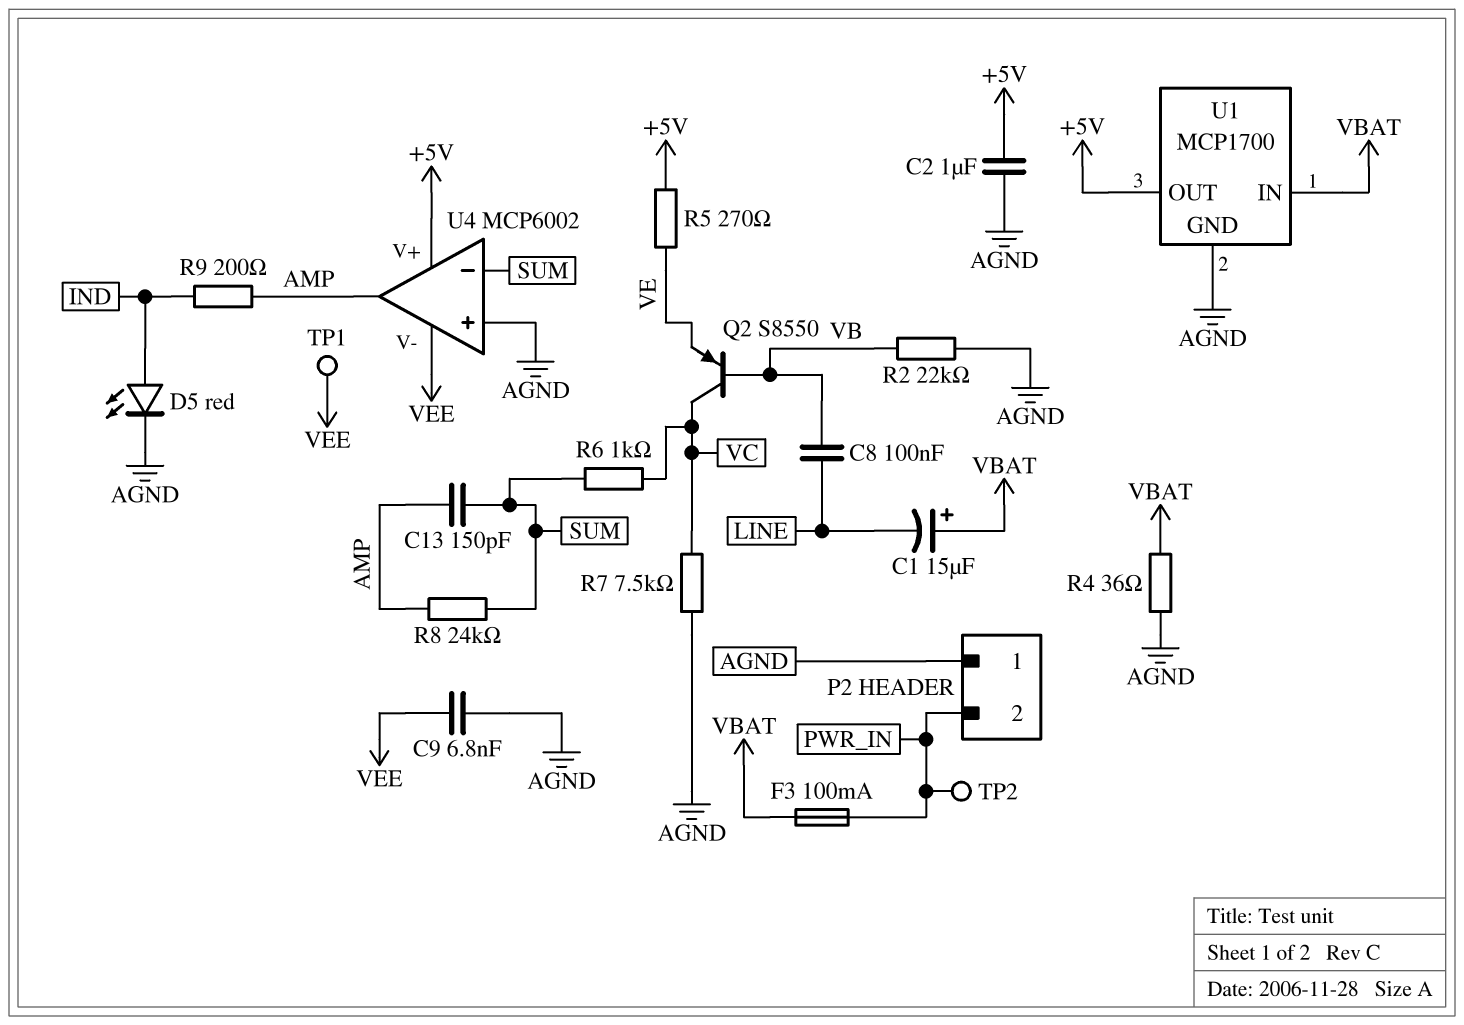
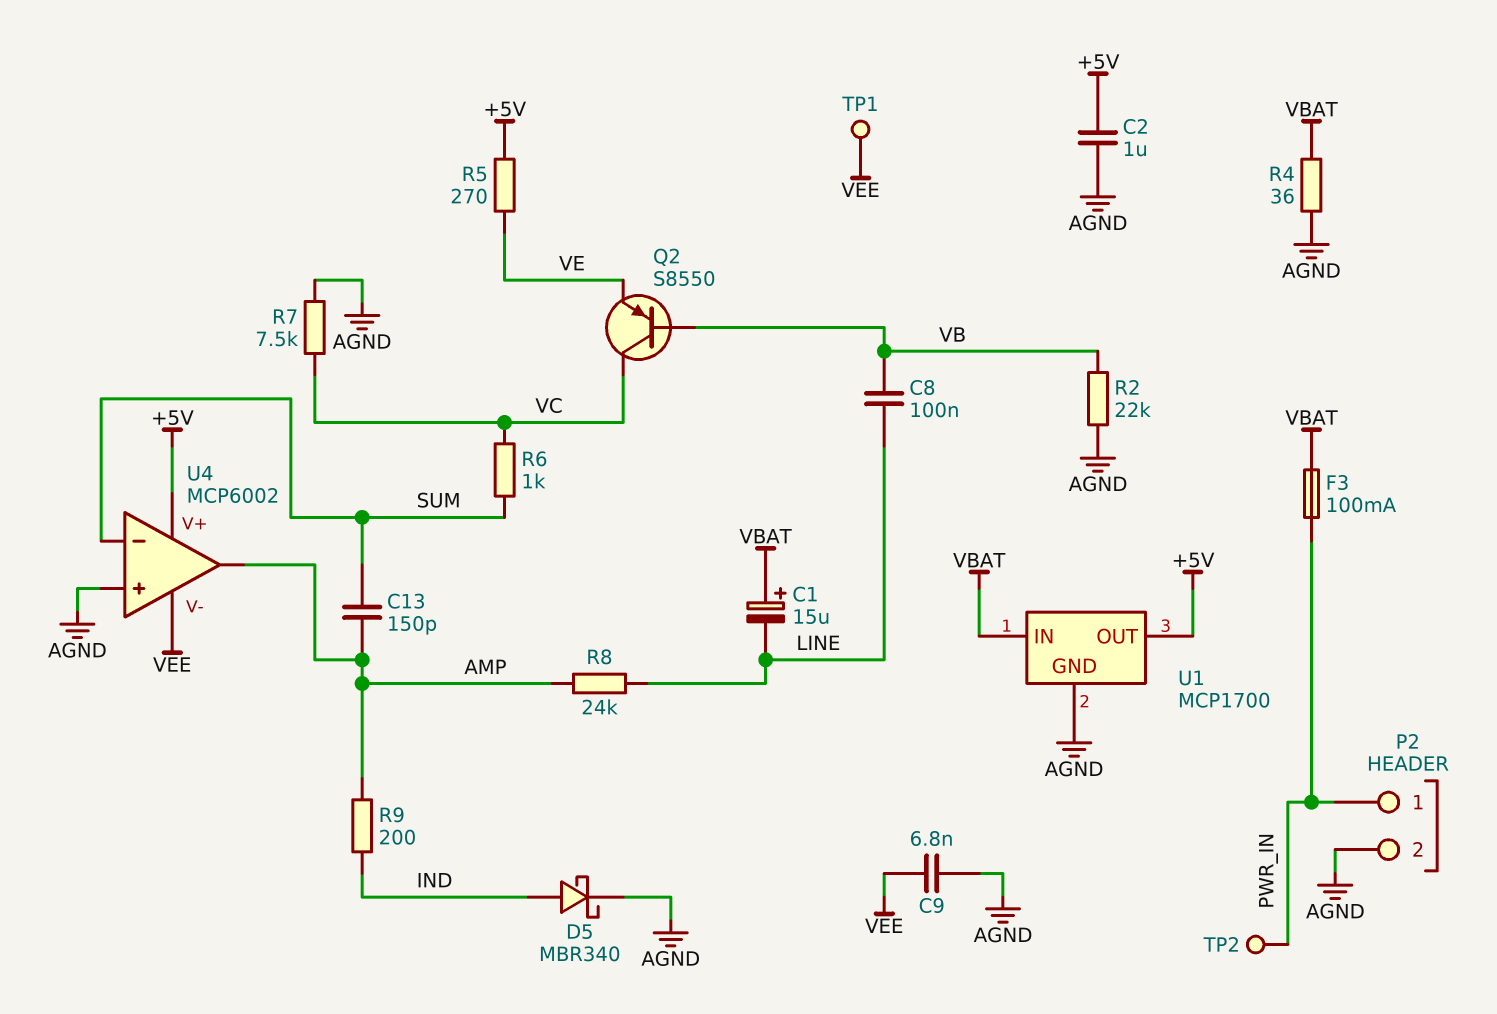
D5: LED red (A IND, K AGND) -> schottky MBR340 (A IND, K AGND)
P2 pin 1: AGND -> PWR_IN
P2 pin 2: PWR_IN -> AGND
R8: 24k (AMP, SUM) -> 24k (AMP, LINE)

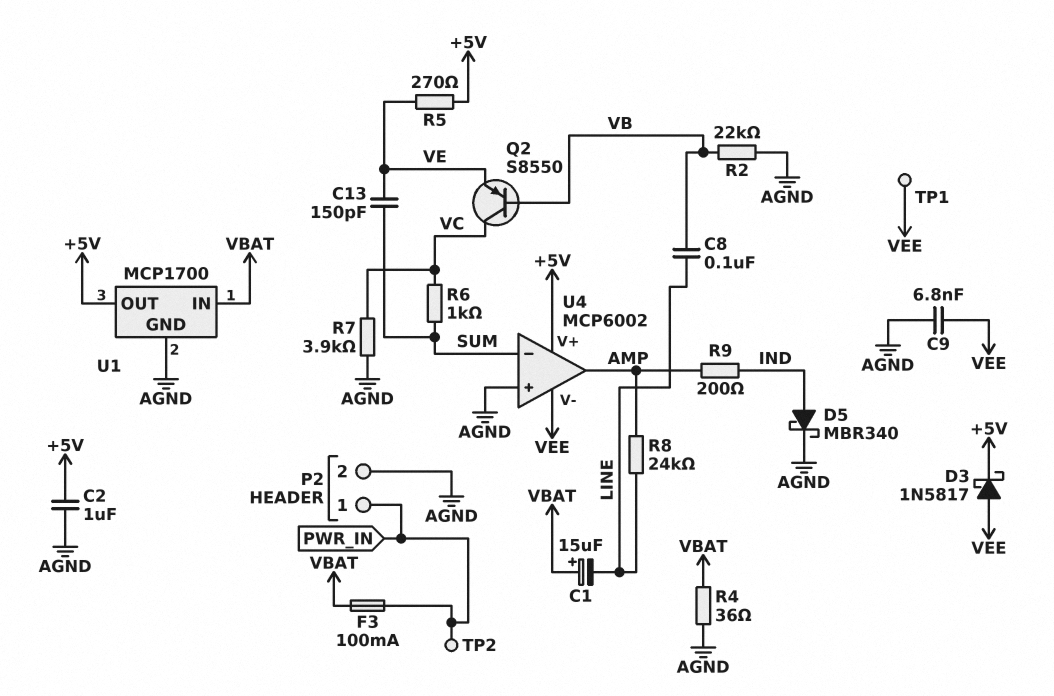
C13: 150pF (AMP, SUM) -> 150pF (SUM, VE)
D3: none -> schottky 1N5817 (A VEE, K +5V)
R7: 7.5k (AGND, VC) -> 3.9k (AGND, VC)

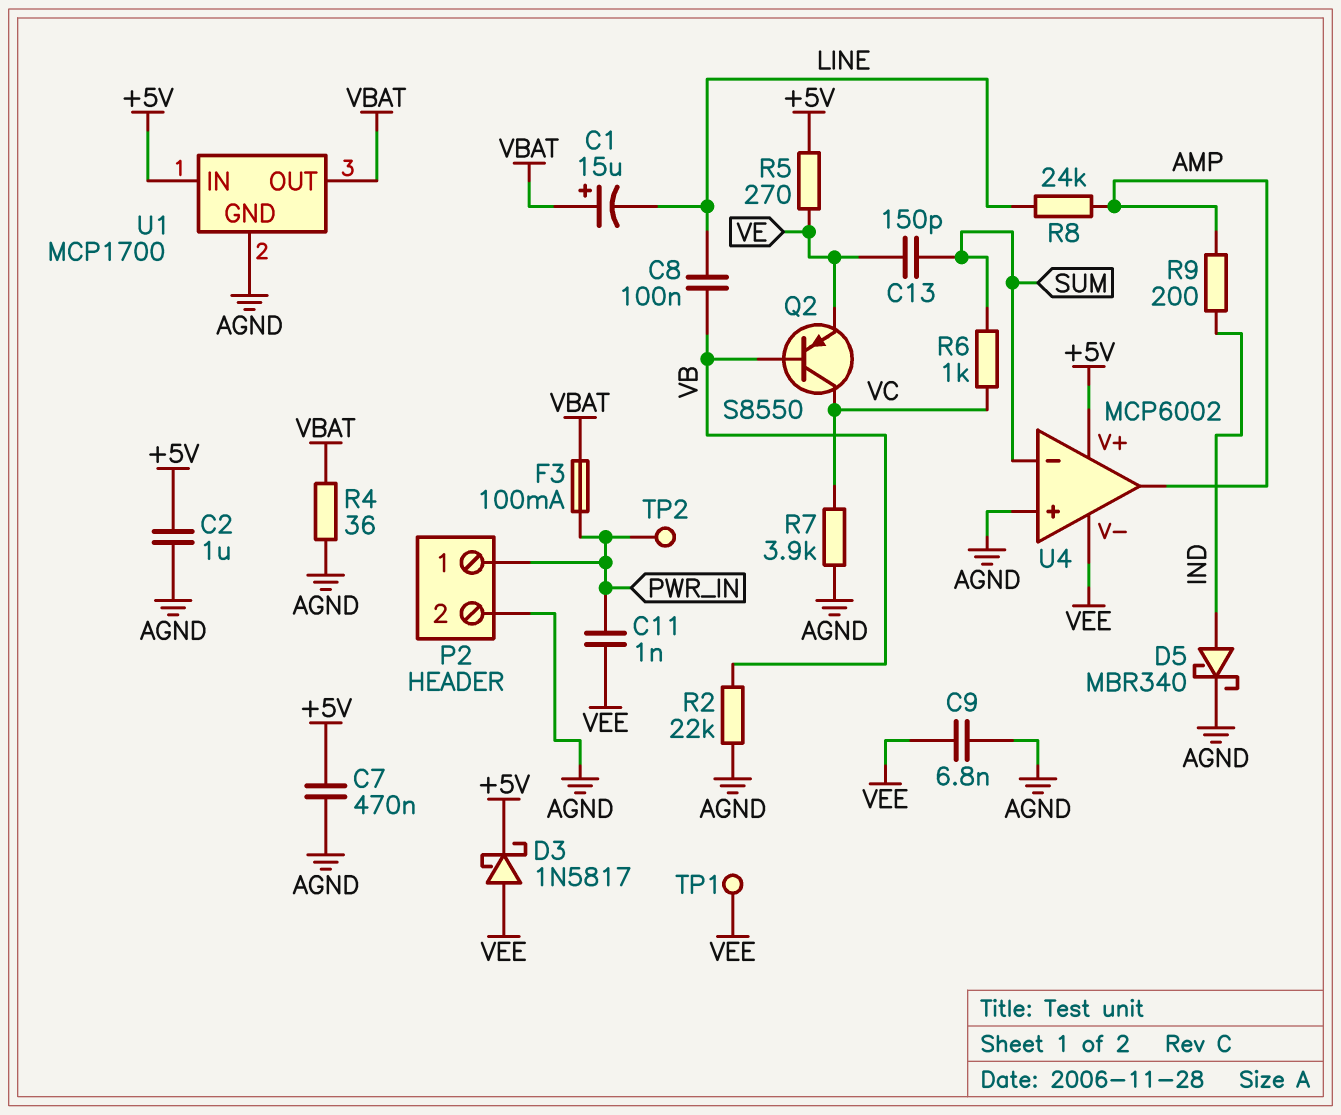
C7: none -> 470nF (+5V, AGND)
C11: none -> 1nF (PWR_IN, VEE)
U1 pin IN: VBAT -> +5V
U1 pin OUT: +5V -> VBAT

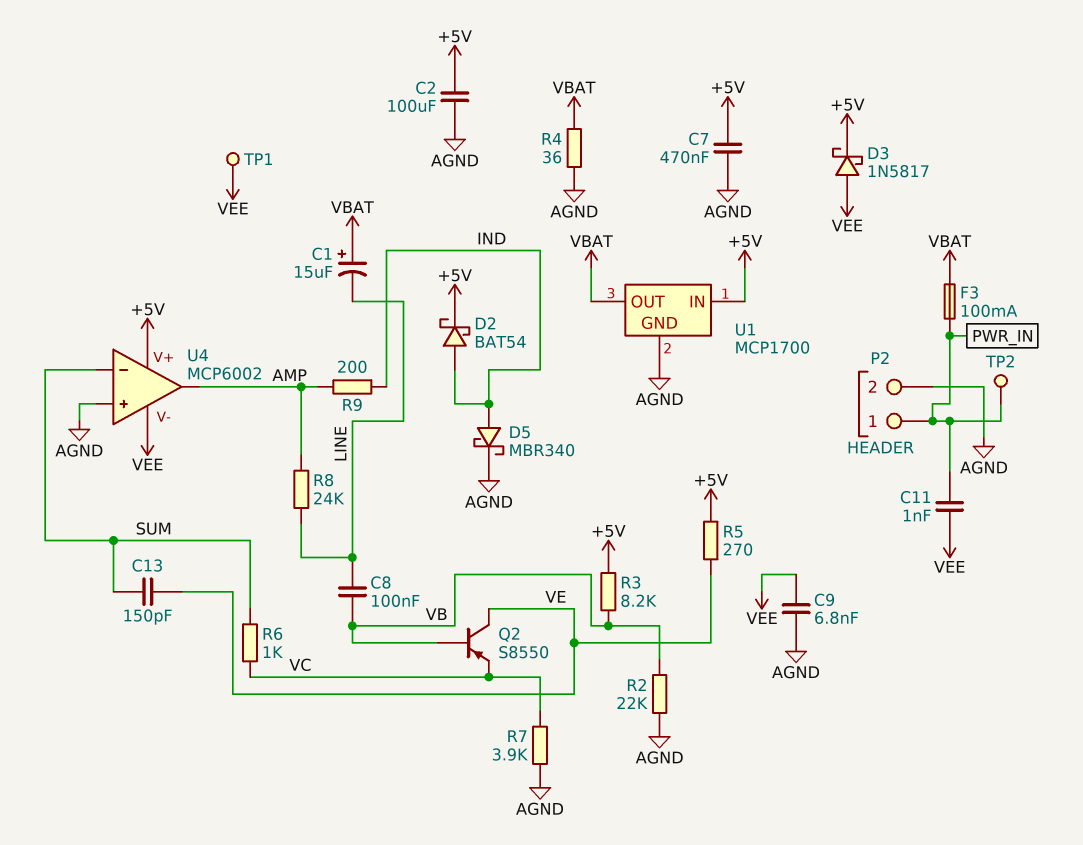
C2: 1uF (+5V, AGND) -> 100uF (+5V, AGND)
D2: none -> schottky BAT54 (A IND, K +5V)
Q2: PNP S8550 (B VB, C VC, E VE) -> PNP S8550 (B VB, C VE, E VC)
R3: none -> 8.2k (+5V, VB)

